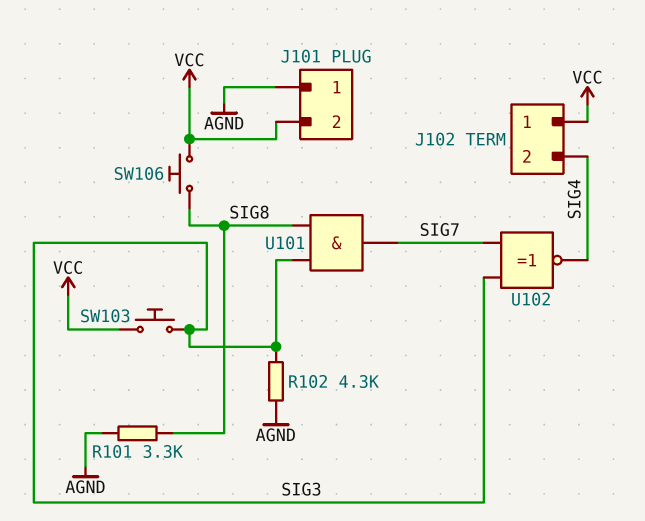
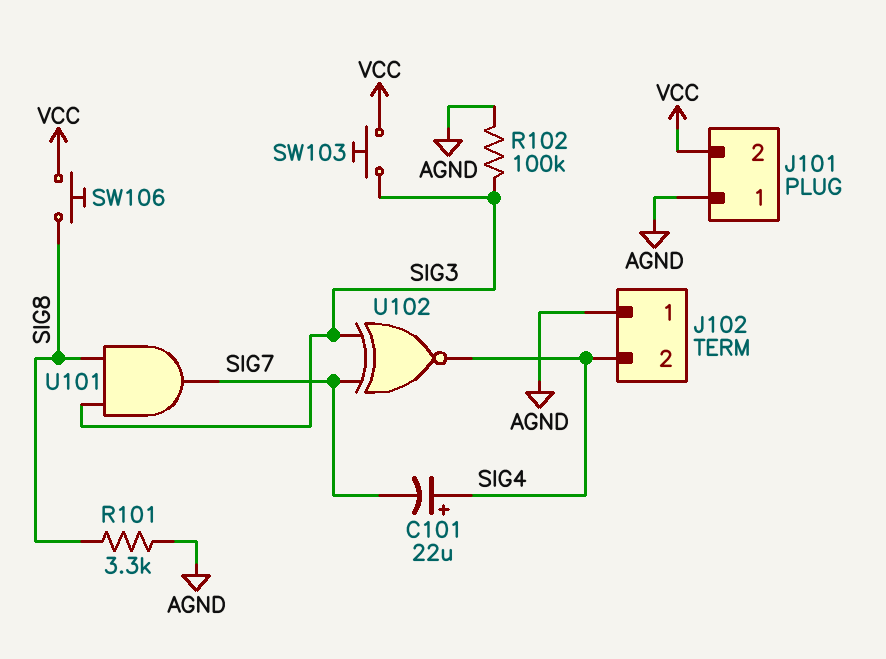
C101: none -> 22uF (plus SIG4, minus SIG7)
J102 pin 1: VCC -> AGND
R102: 4.3k (AGND, SIG3) -> 100k (AGND, SIG3)

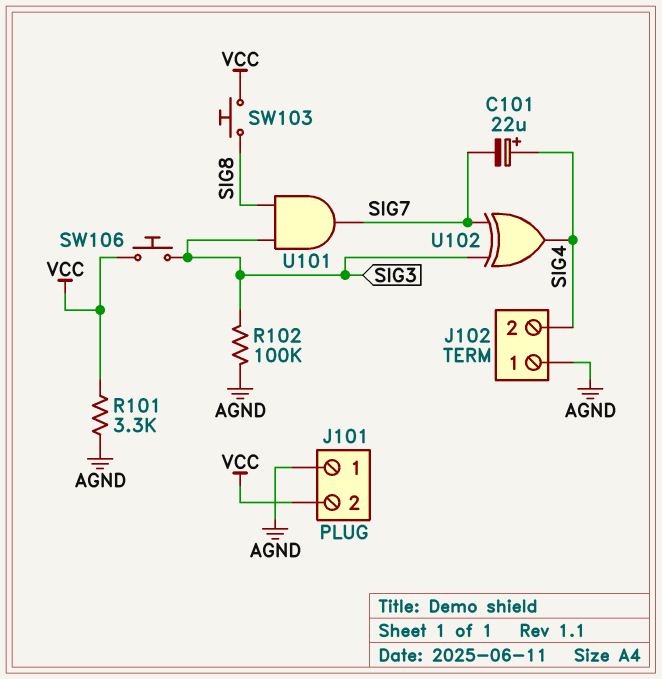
R101: 3.3k (AGND, SIG8) -> 3.3k (AGND, VCC)
SW103: button (SIG3, VCC) -> button (SIG8, VCC)
SW106: button (SIG8, VCC) -> button (SIG3, VCC)
U102: XNOR (in SIG3, in SIG7, out SIG4) -> XOR (in SIG3, in SIG7, out SIG4)

